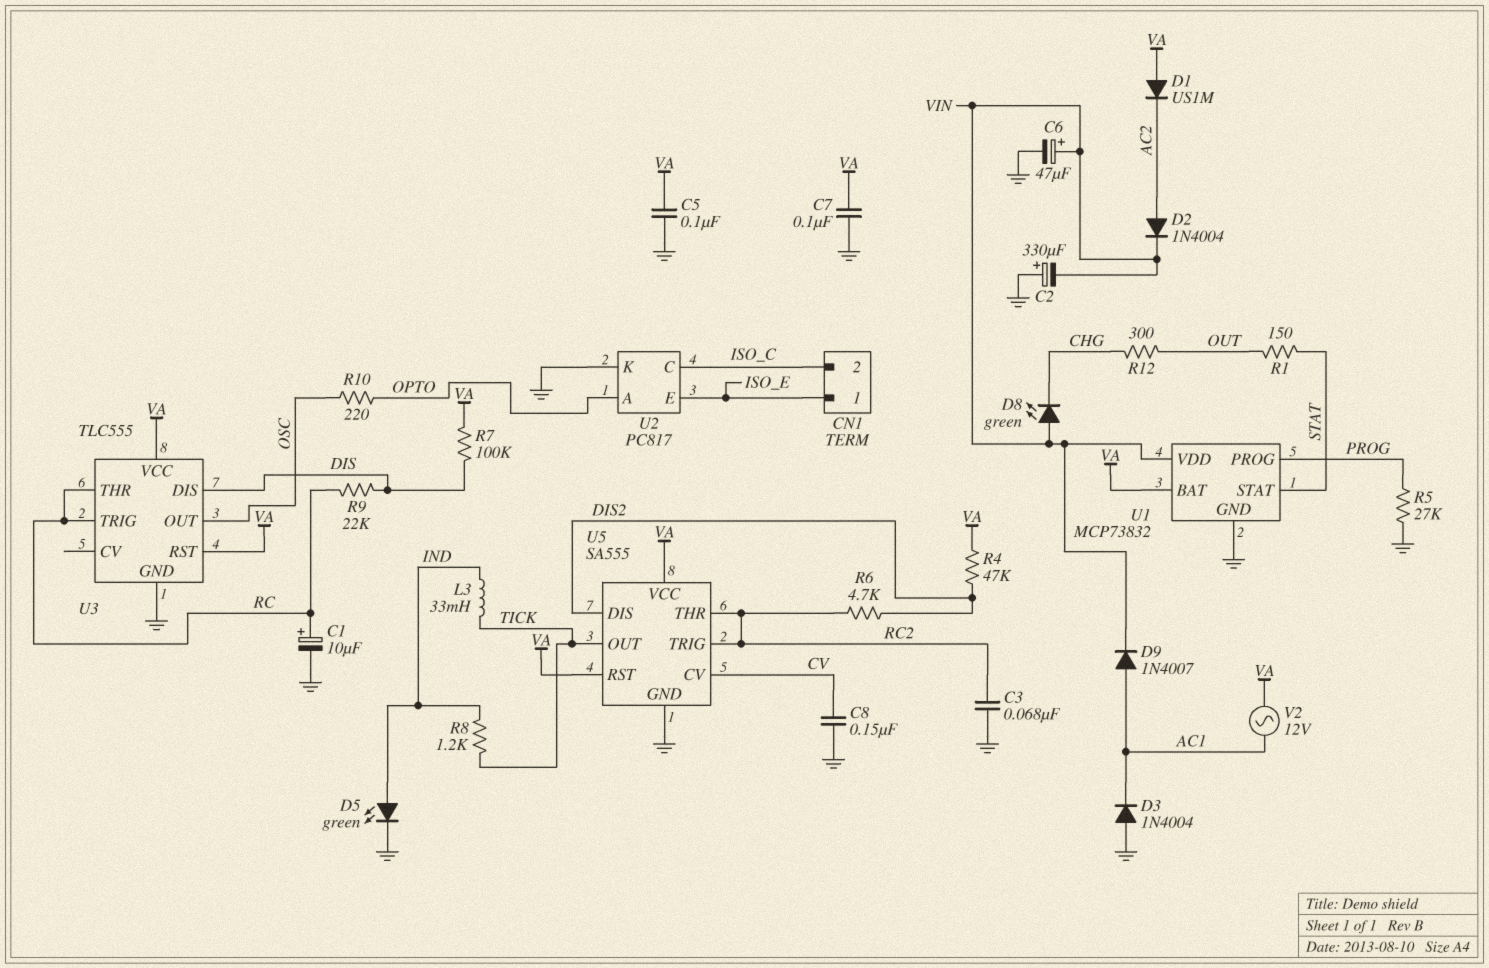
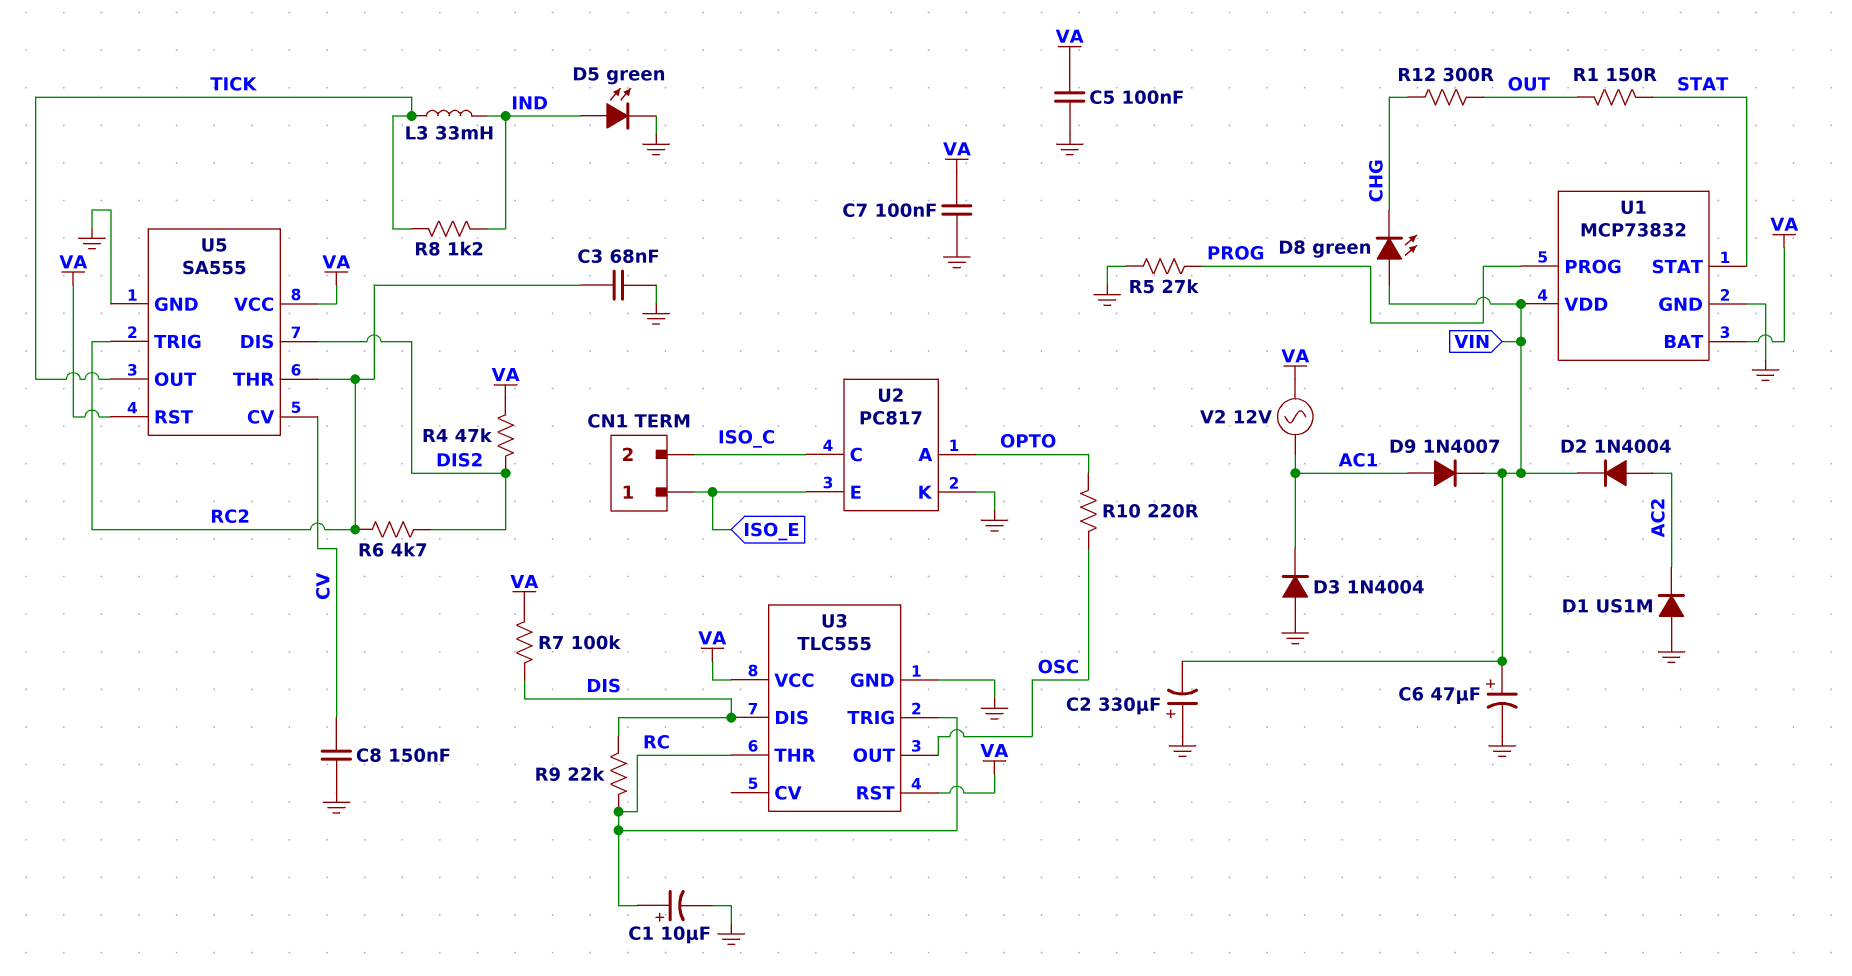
D1: diode US1M (A VA, K AC2) -> diode US1M (A GND, K AC2)

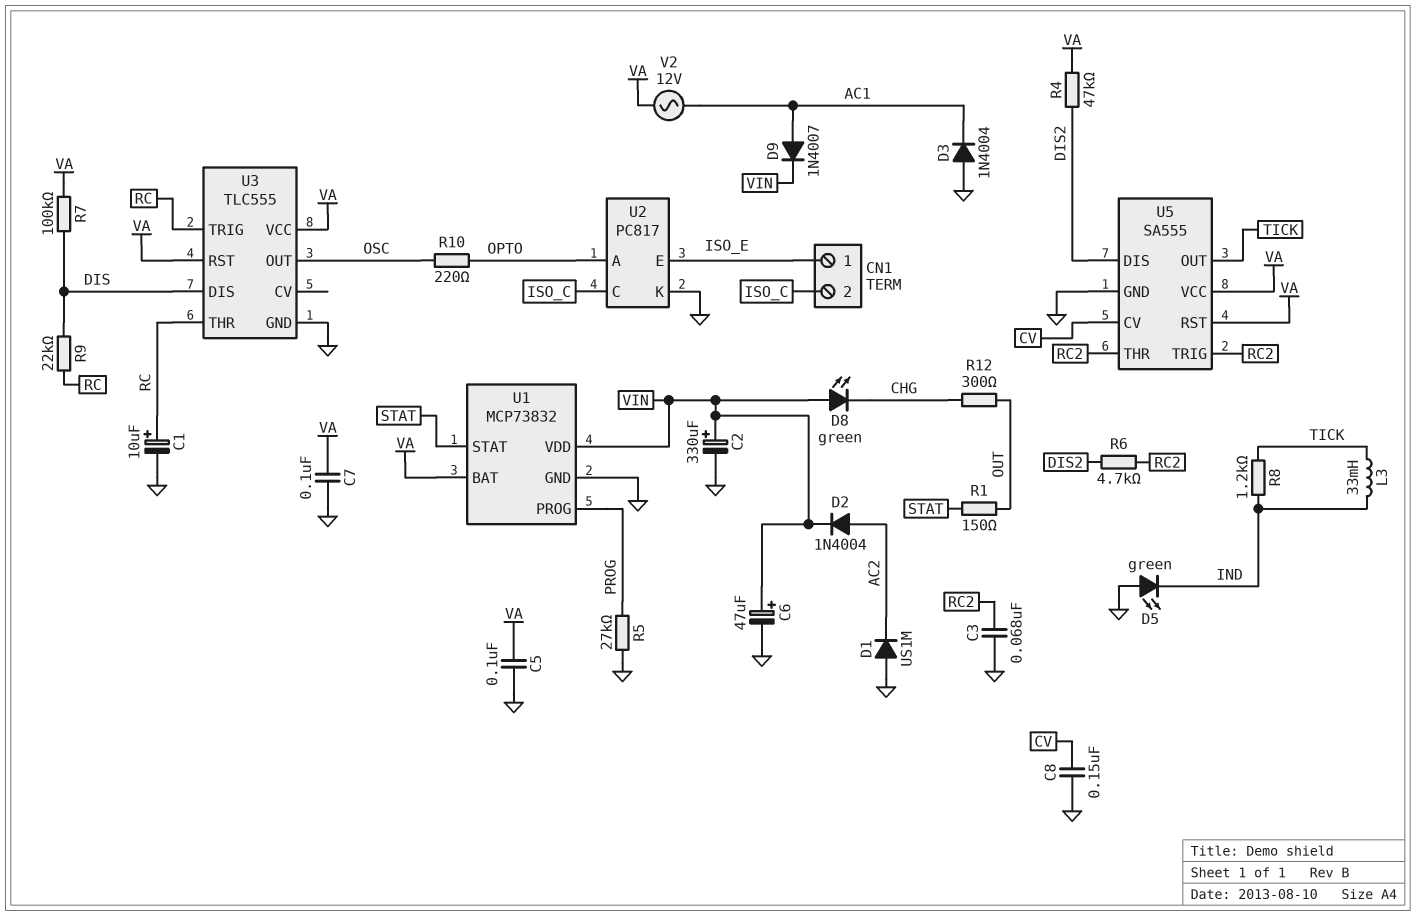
C2: 330uF (plus GND, minus VIN) -> 330uF (plus VIN, minus GND)
D5: LED green (A IND, K GND) -> LED green (A GND, K IND)

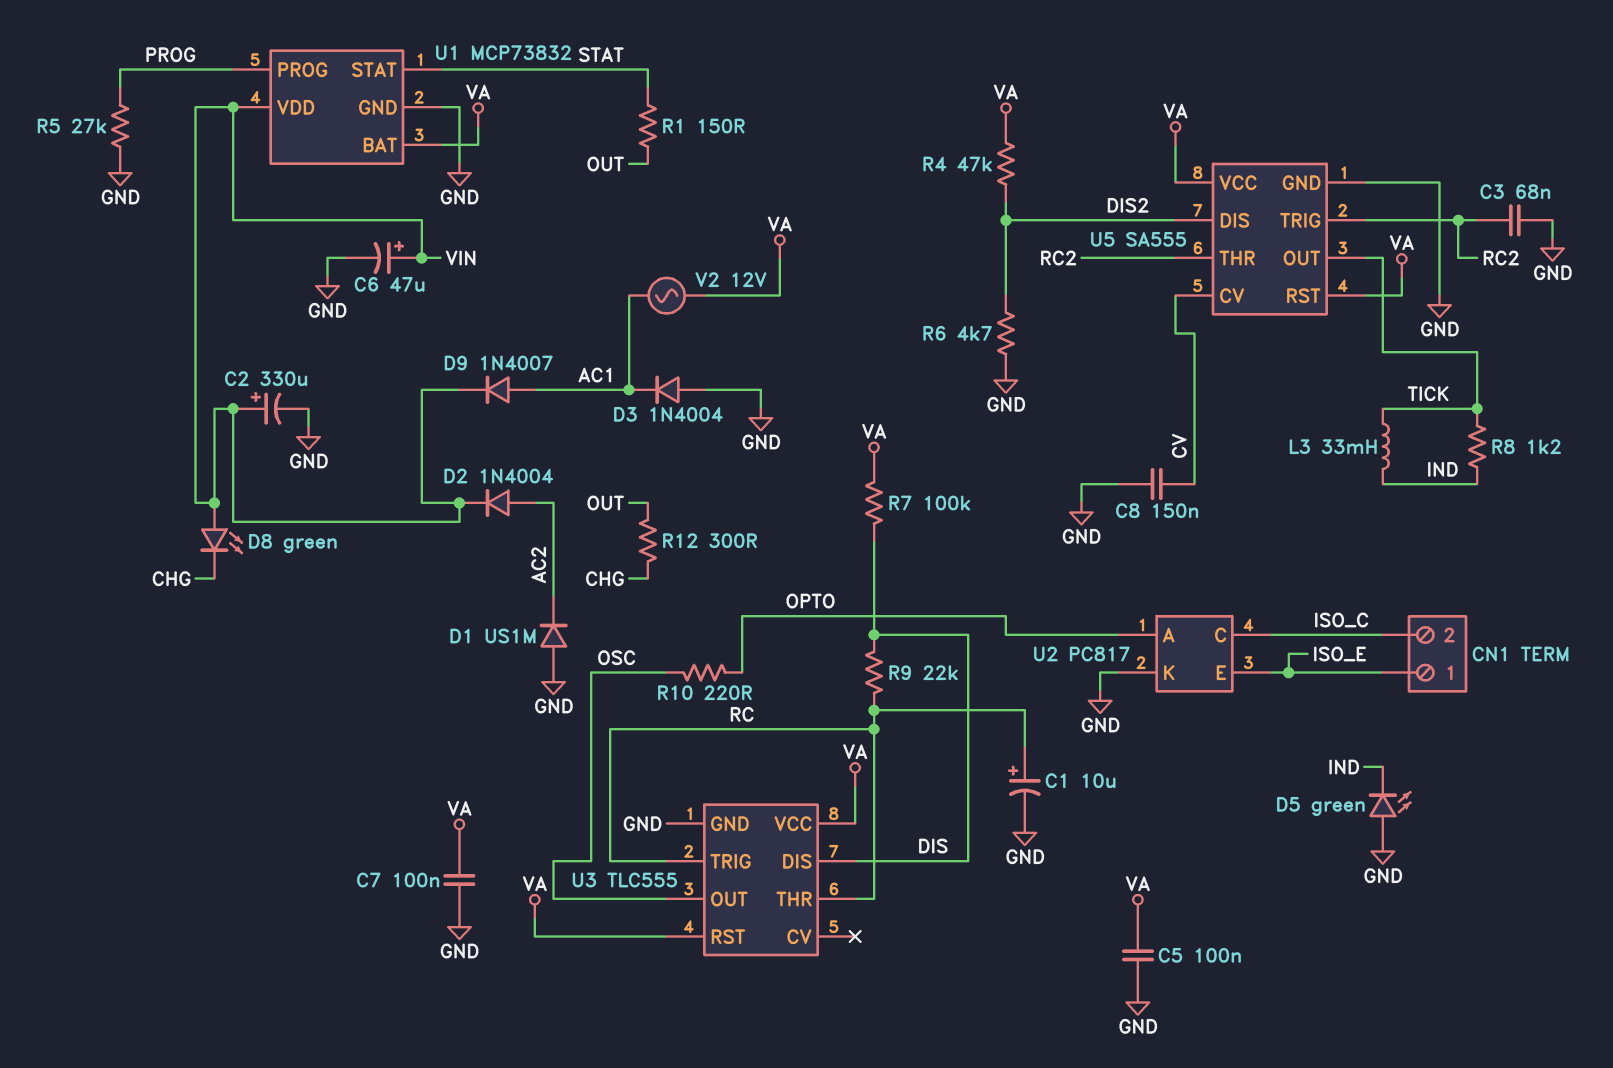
R6: 4.7k (DIS2, RC2) -> 4.7k (DIS2, GND)

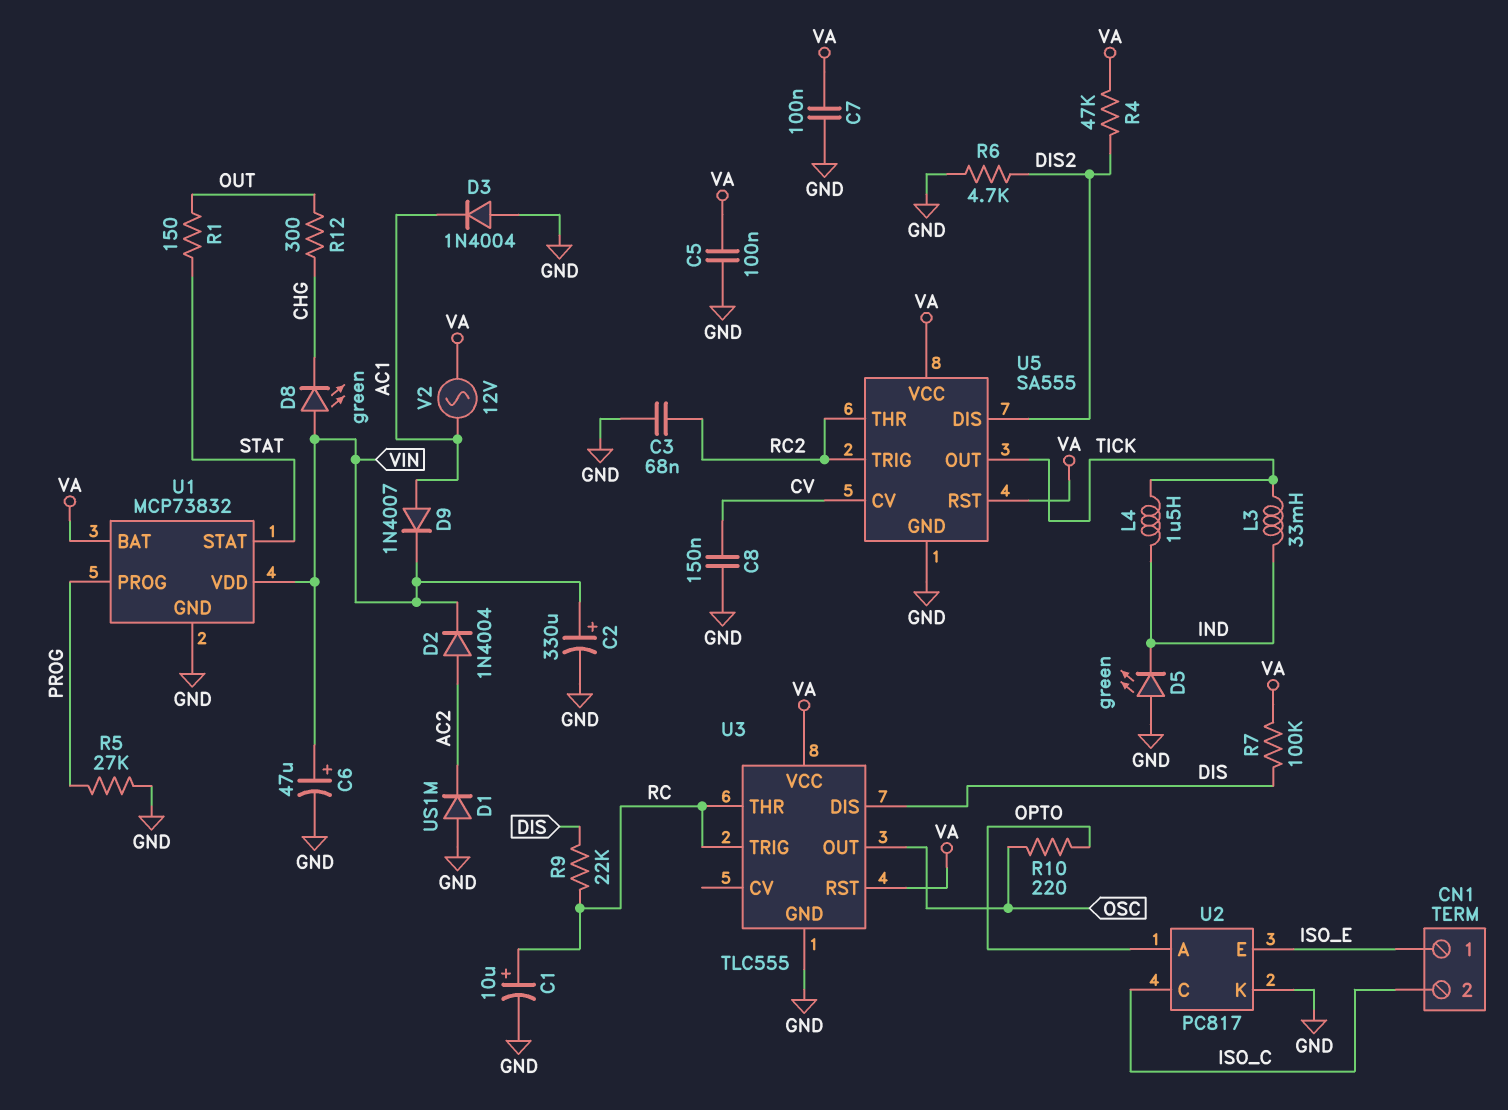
L4: none -> 1.5uH (IND, TICK)
R8: 1.2k (IND, TICK) -> none

